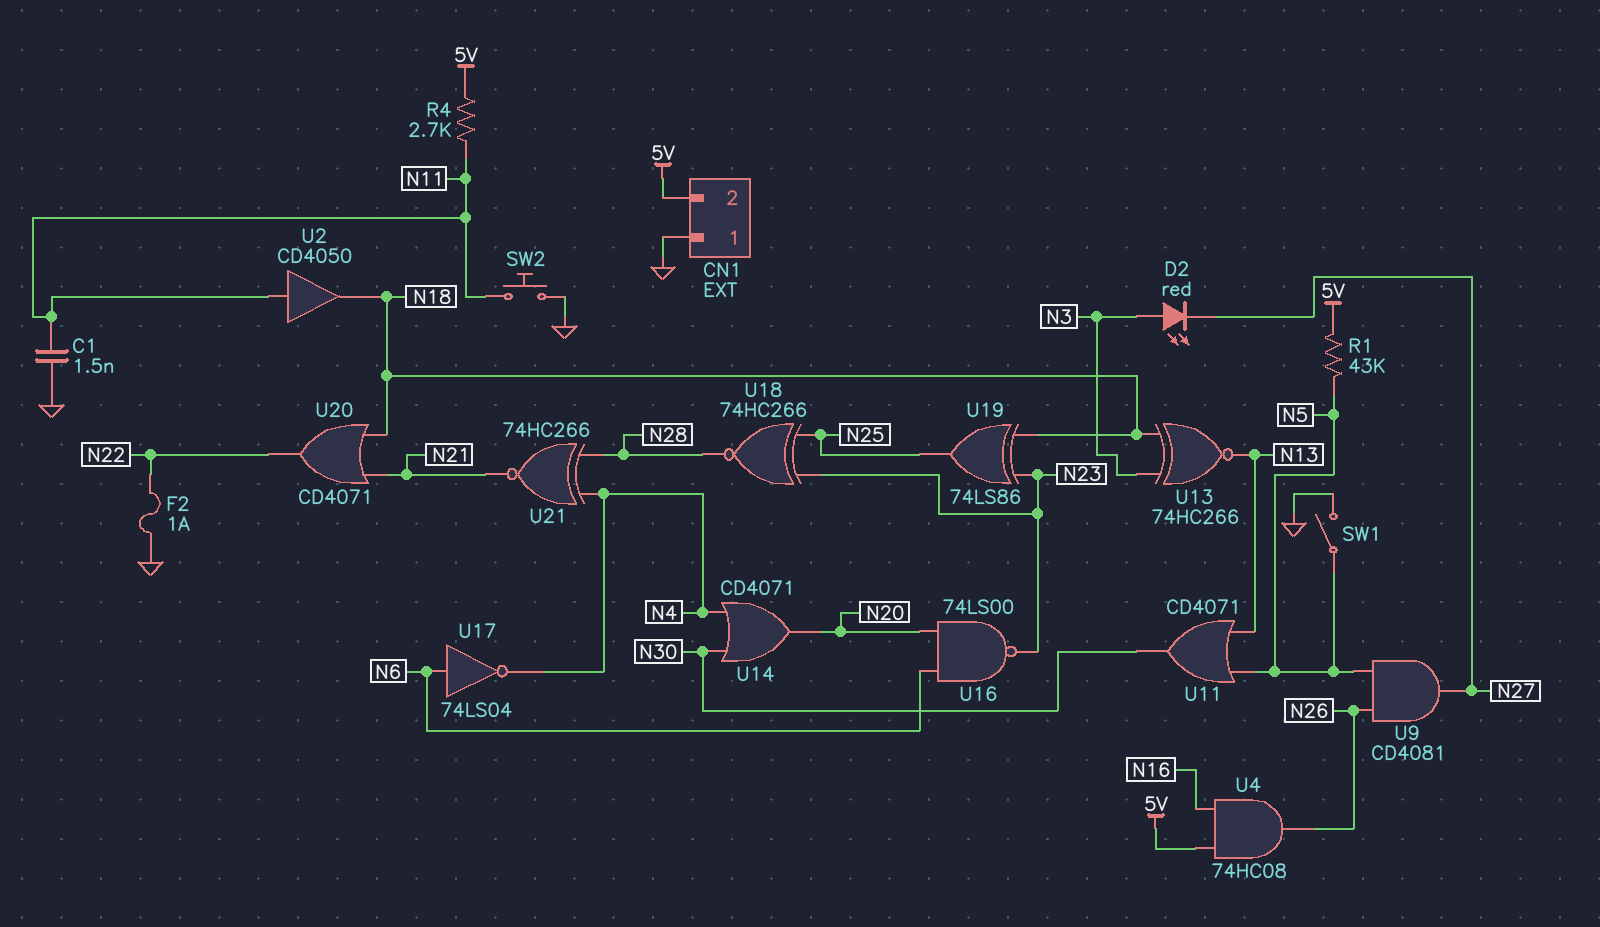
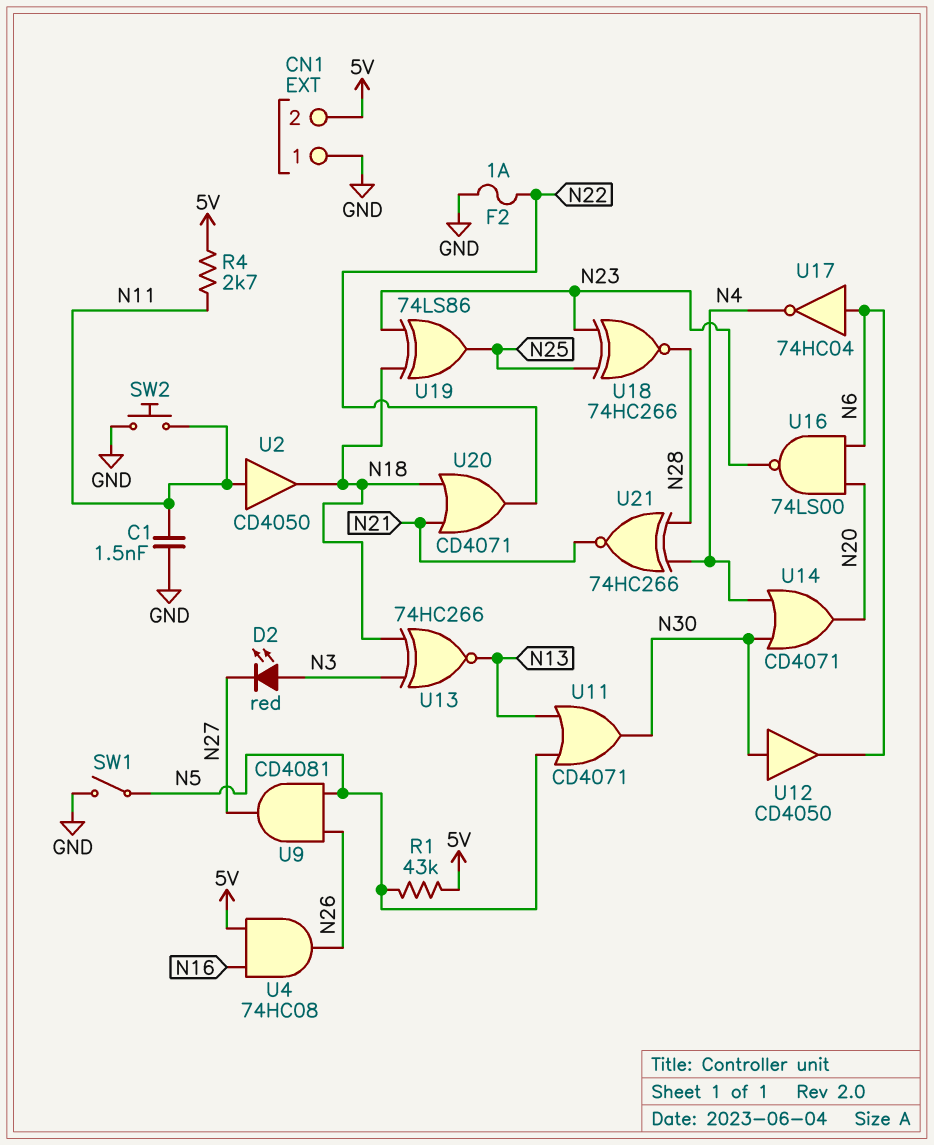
U12: none -> buffer CD4050 (in N30, out N6)
U17: NOT 74LS04 (in N6, out N4) -> NOT 74HC04 (in N6, out N4)

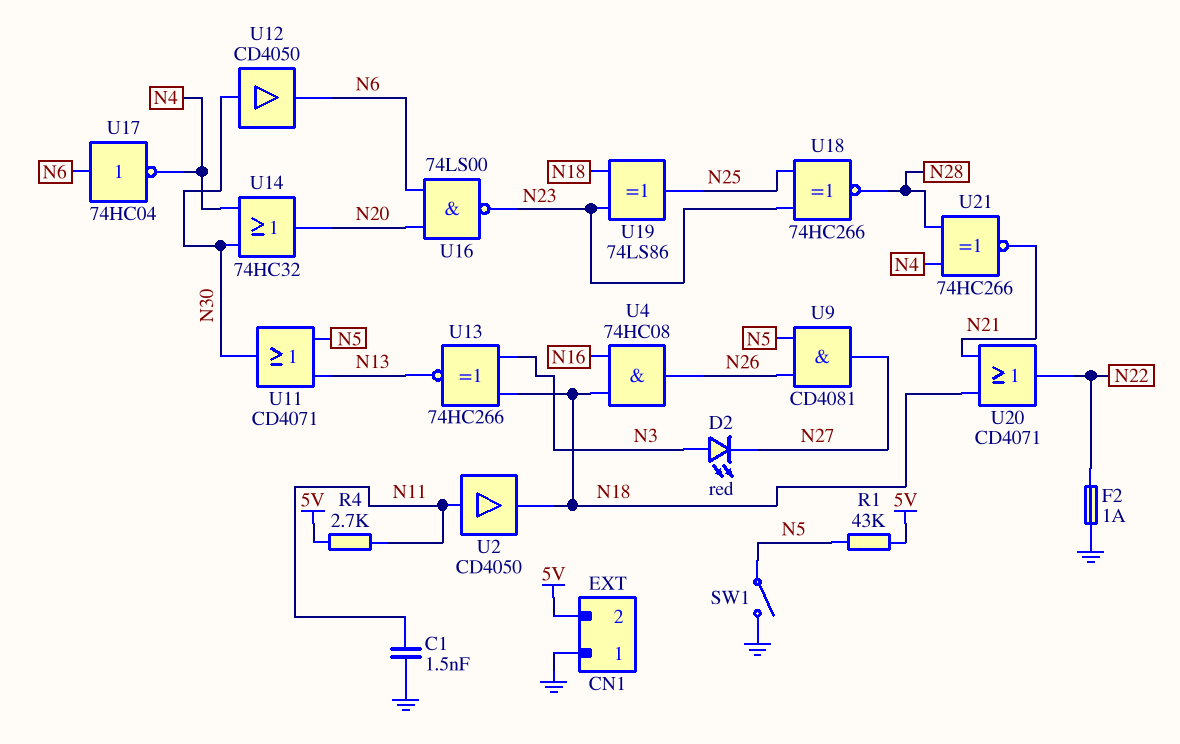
SW2: button (GND, N11) -> none
U4: AND 74HC08 (in 5V, in N16, out N26) -> AND 74HC08 (in N16, in N18, out N26)
U14: OR CD4071 (in N4, in N30, out N20) -> OR 74HC32 (in N4, in N30, out N20)

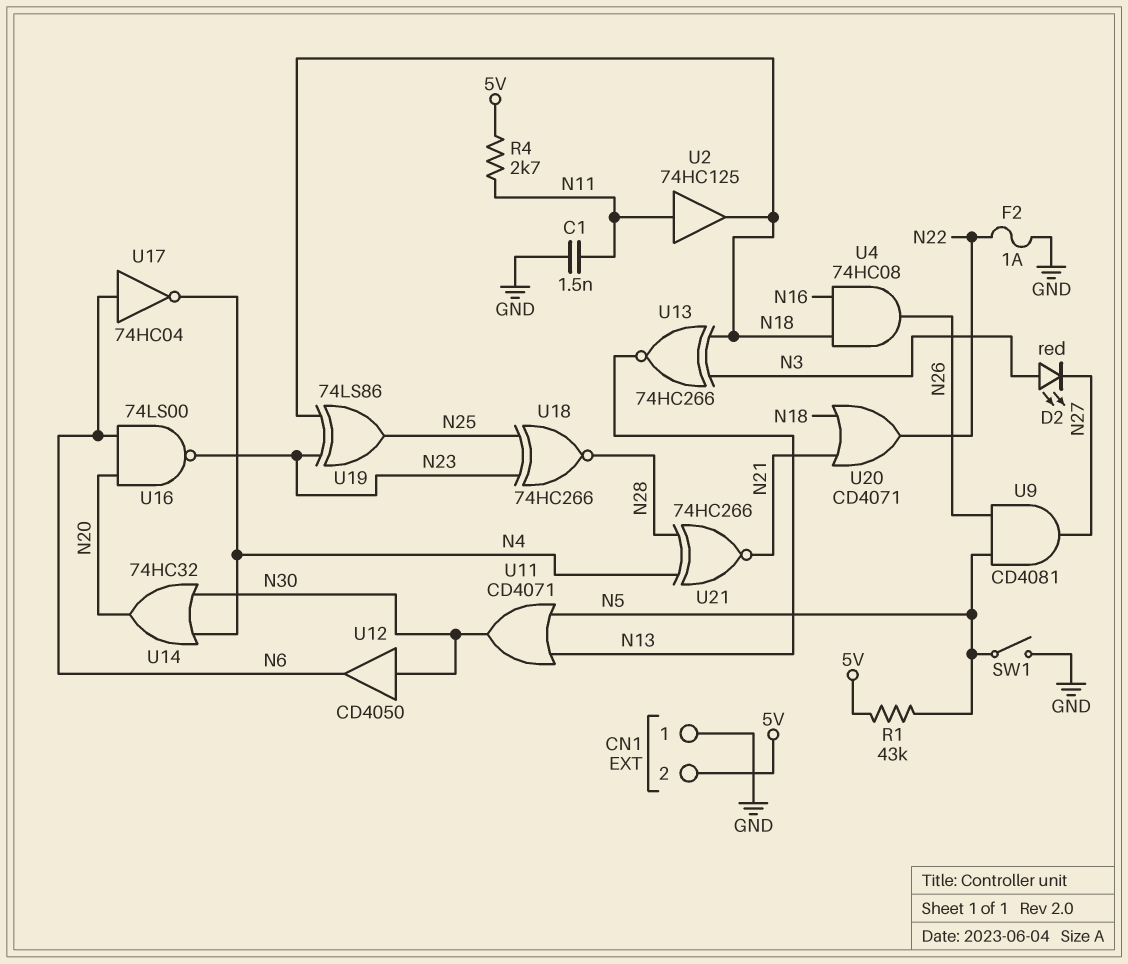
U2: buffer CD4050 (in N11, out N18) -> buffer 74HC125 (in N11, out N18)

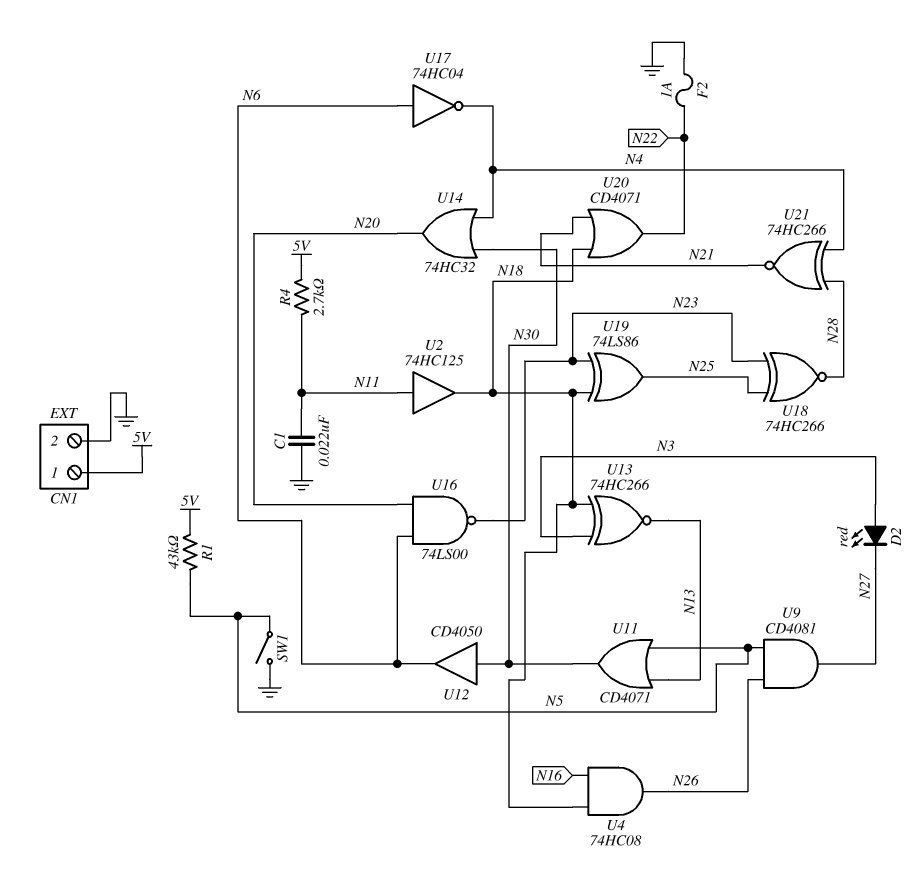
C1: 1.5nF (GND, N11) -> 22nF (GND, N11)
CN1 pin 1: GND -> 5V
CN1 pin 2: 5V -> GND

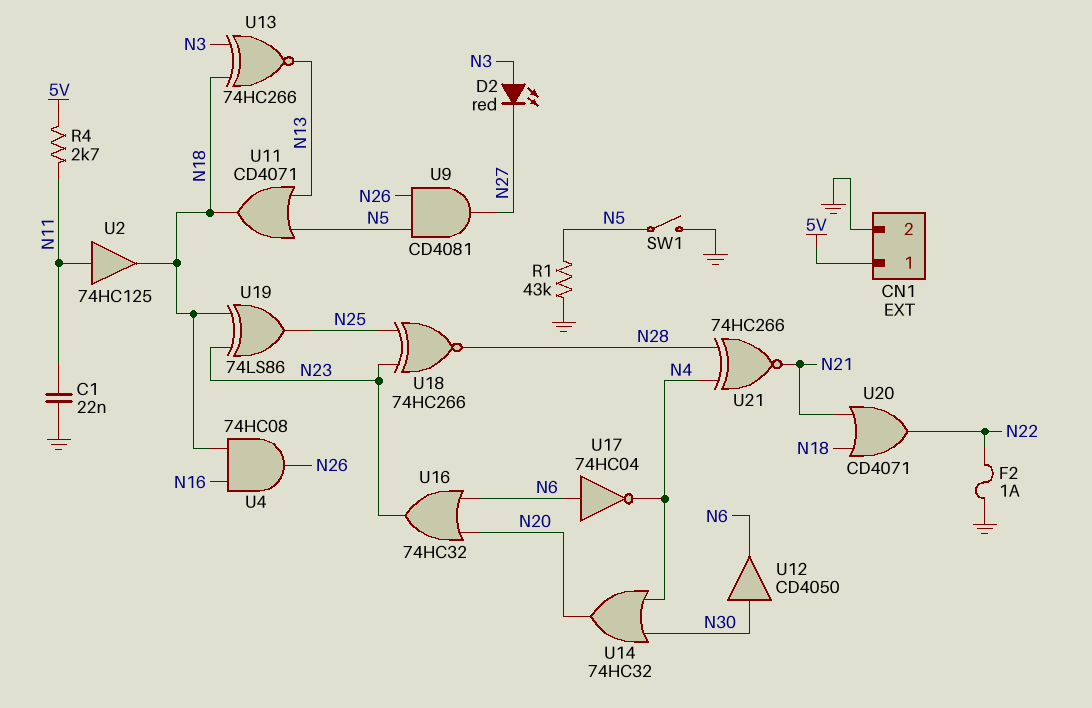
R1: 43k (5V, N5) -> 43k (GND, N5)
U11: OR CD4071 (in N5, in N13, out N30) -> OR CD4071 (in N5, in N13, out N18)
U16: NAND 74LS00 (in N6, in N20, out N23) -> OR 74HC32 (in N6, in N20, out N23)

